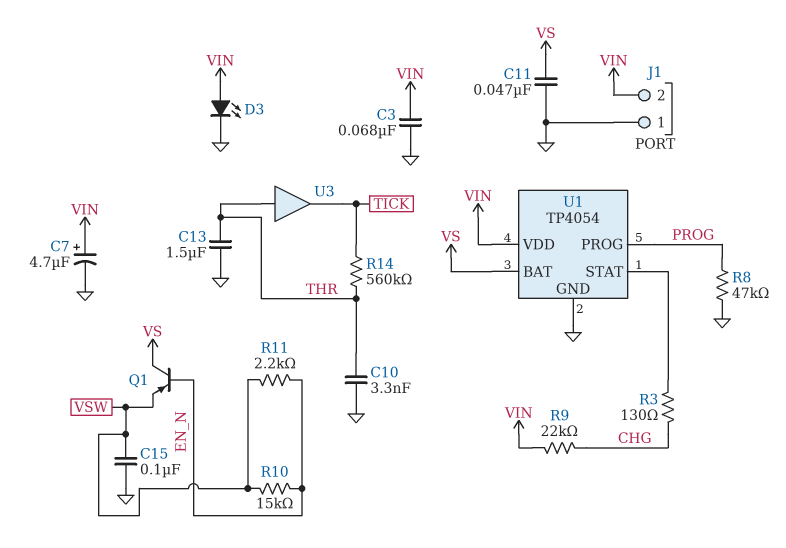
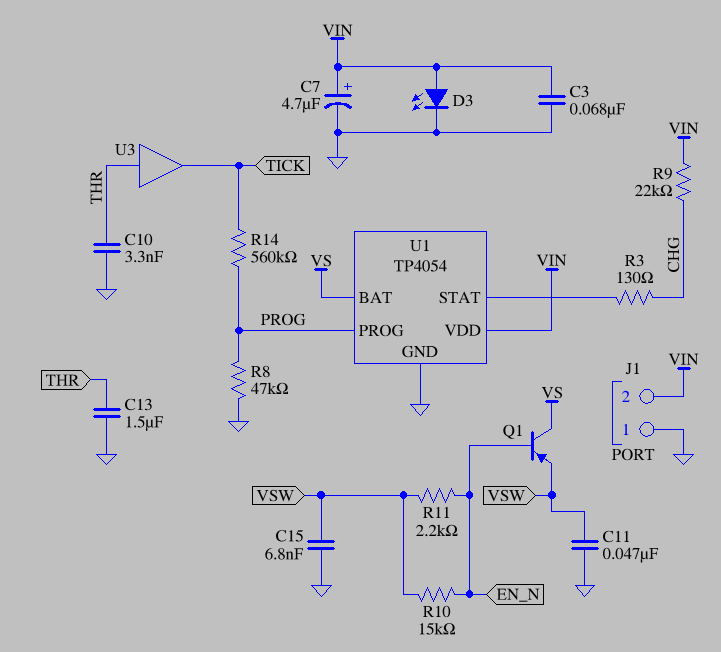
C11: 47nF (GND, VS) -> 47nF (GND, VSW)
C15: 100nF (GND, VSW) -> 6.8nF (GND, VSW)
R14: 560k (THR, TICK) -> 560k (PROG, TICK)

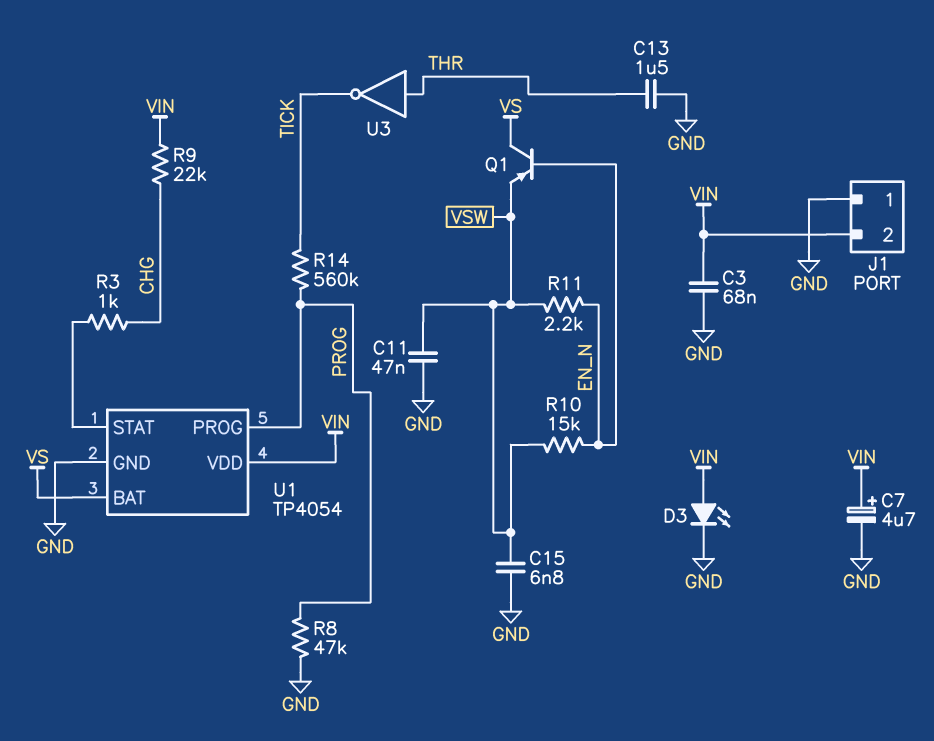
C10: 3.3nF (GND, THR) -> none
R3: 130 (CHG, U1/STAT) -> 1k (CHG, U1/STAT)
U3: buffer (in THR, out TICK) -> NOT (in THR, out TICK)

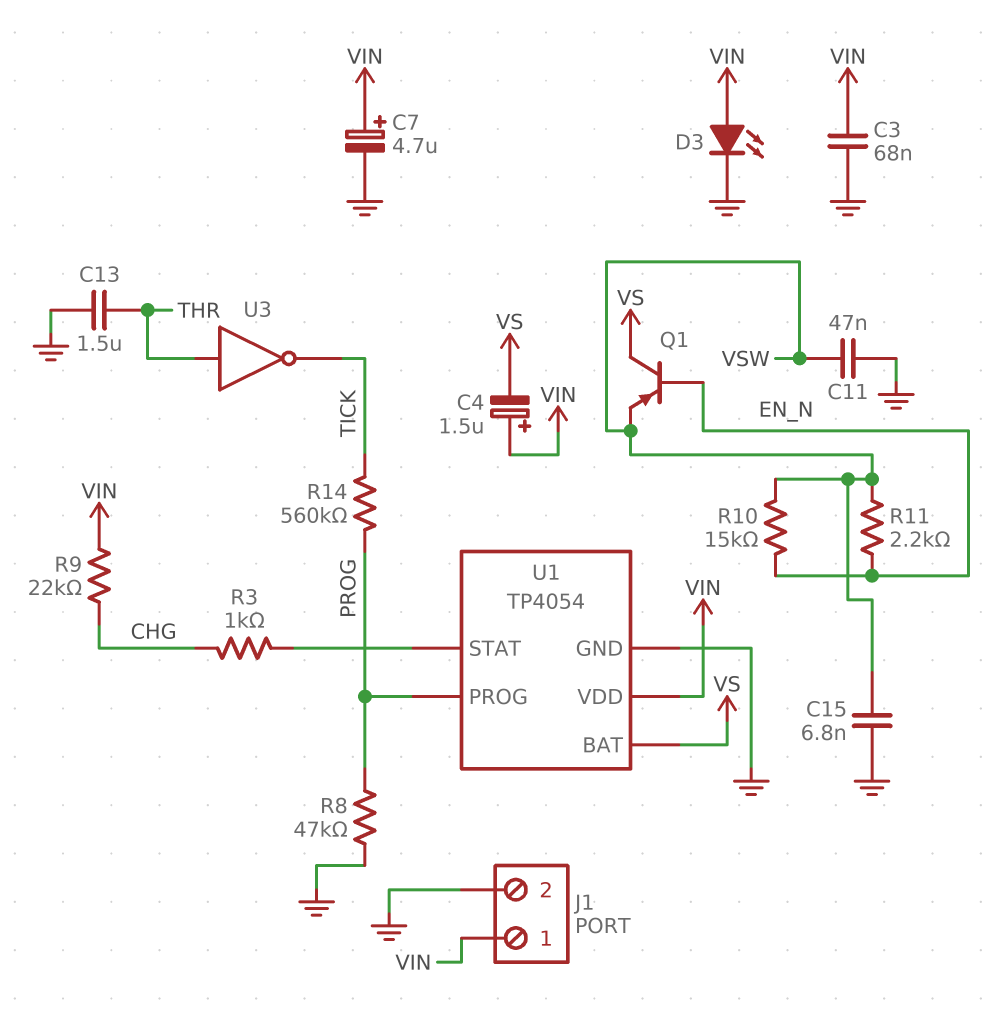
C4: none -> 1.5uF (plus VIN, minus VS)
J1 pin 1: GND -> VIN
J1 pin 2: VIN -> GND

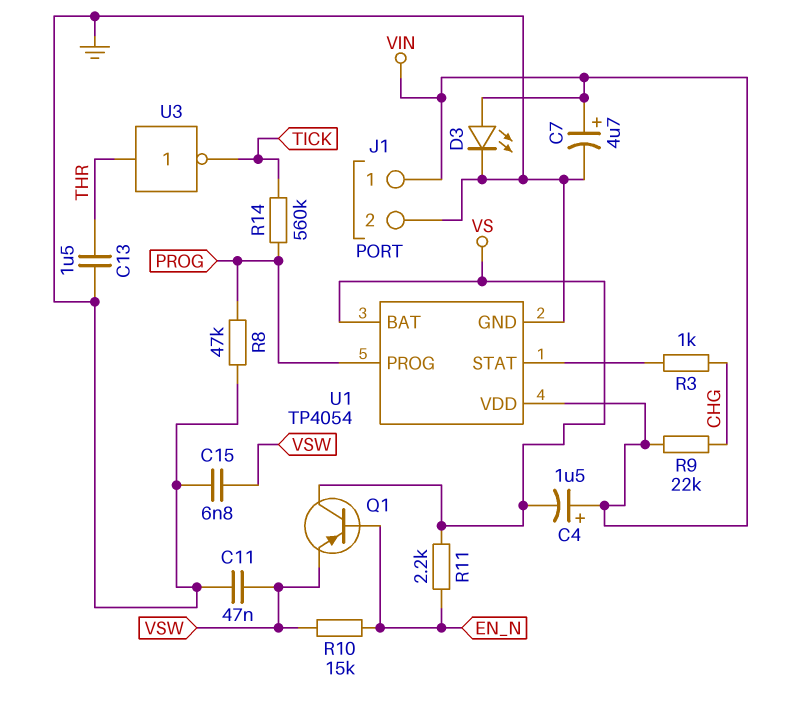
C3: 68nF (GND, VIN) -> none
R11: 2.2k (EN_N, VSW) -> 2.2k (EN_N, VS)

